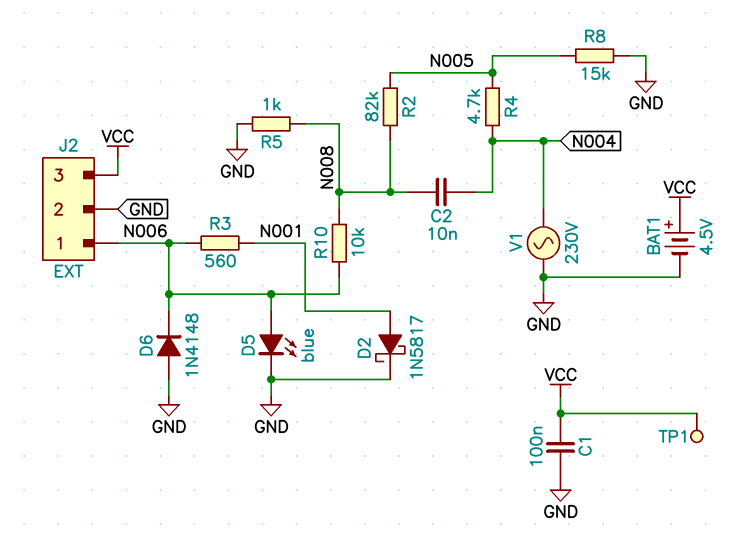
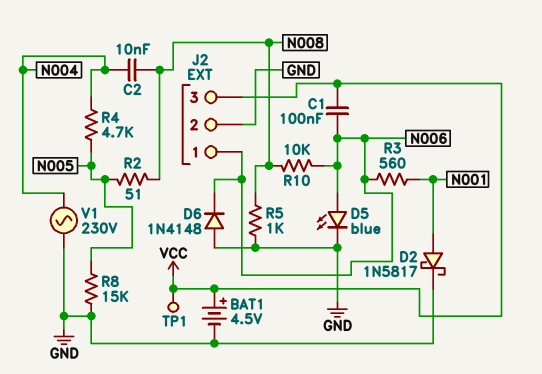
C1: 100nF (GND, VCC) -> 100nF (N006, VCC)
R2: 82k (N005, N008) -> 51 (N005, N008)

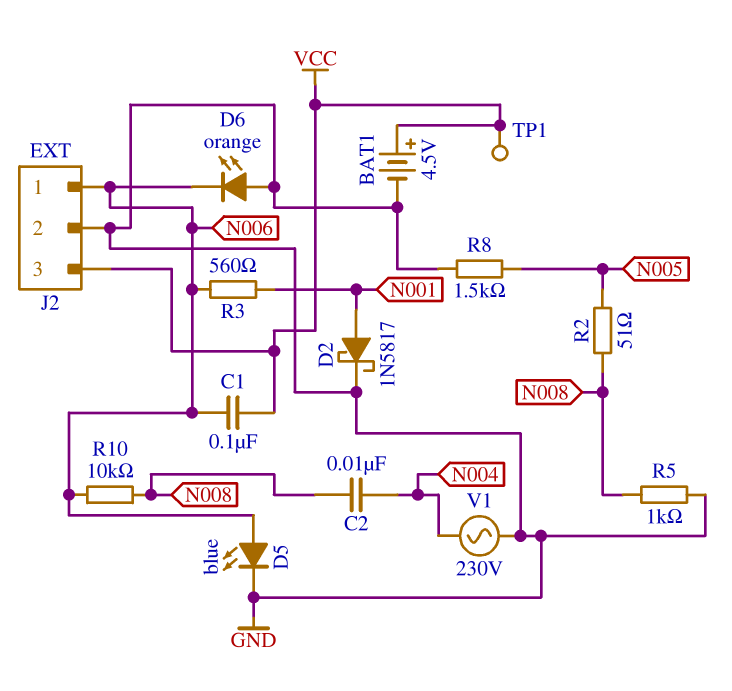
D6: diode 1N4148 (A GND, K N006) -> LED orange (A GND, K N006)
R4: 4.7k (N004, N005) -> none
R8: 15k (GND, N005) -> 1.5k (GND, N005)

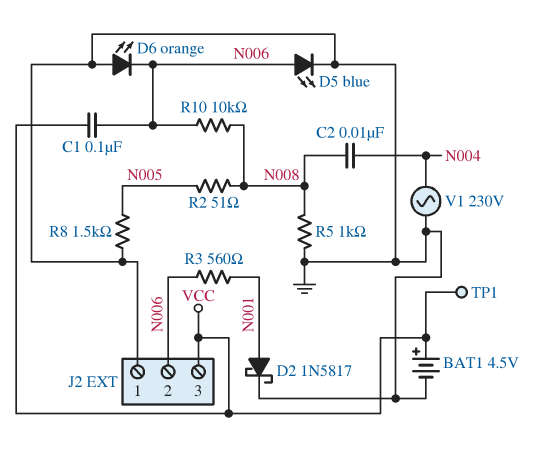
J2 pin 1: N006 -> GND
J2 pin 2: GND -> N006

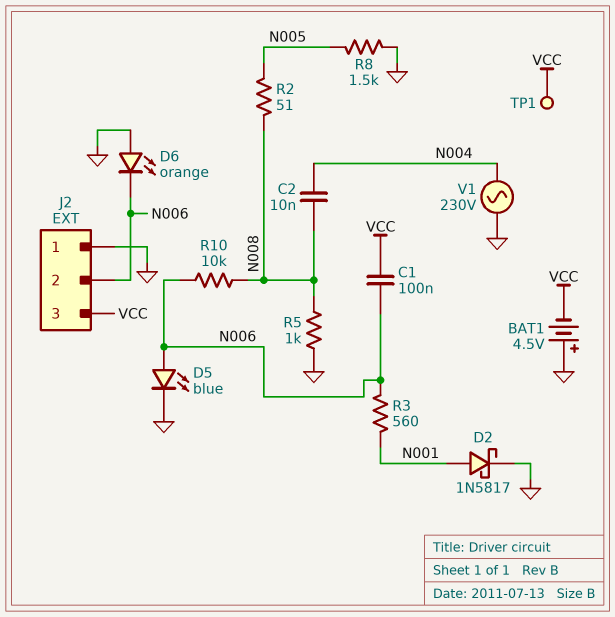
BAT1: 4.5V (plus VCC, minus GND) -> 4.5V (plus GND, minus VCC)

